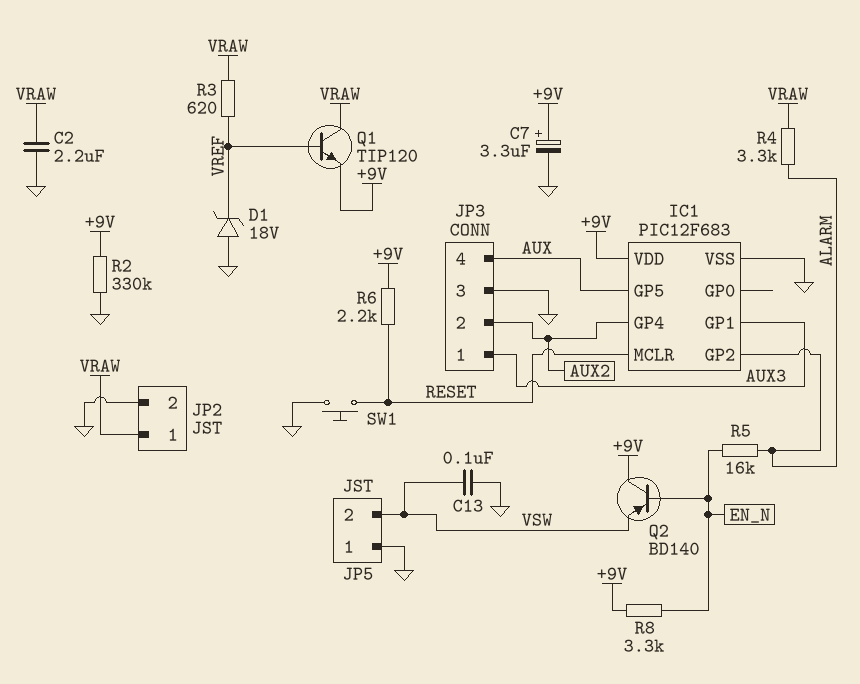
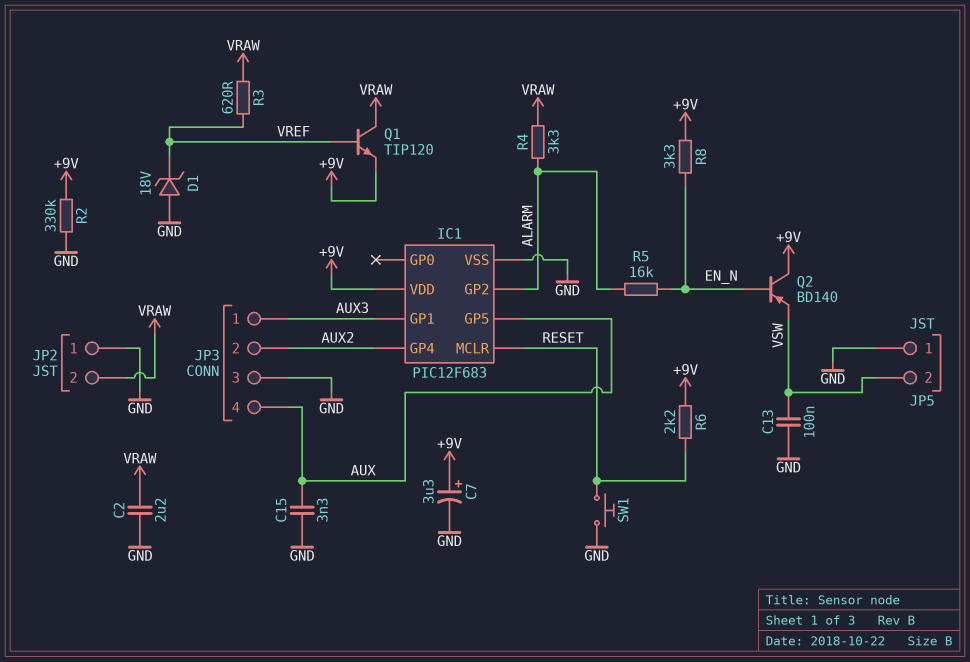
C15: none -> 3.3nF (AUX, GND)
JP2 pin 1: VRAW -> GND
JP2 pin 2: GND -> VRAW

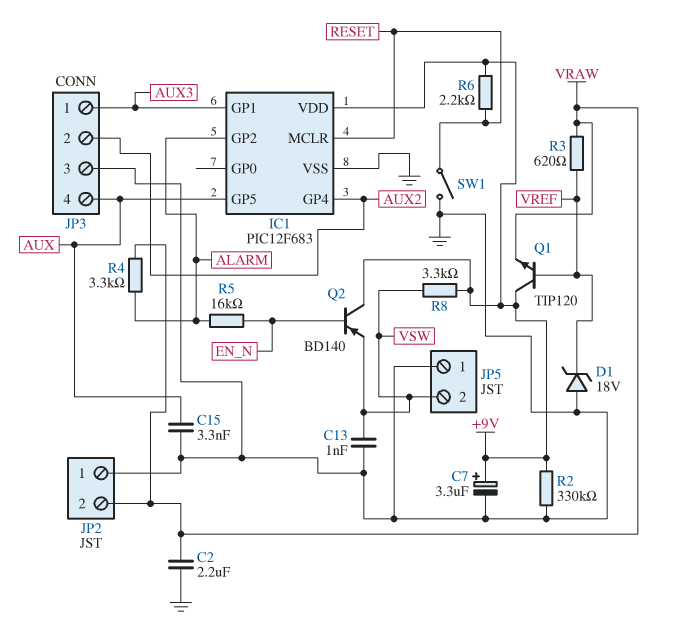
C13: 100nF (GND, VSW) -> 1nF (GND, VSW)
Q1: NPN TIP120 (B VREF, C VRAW, E +9V) -> NPN TIP120 (B VREF, C +9V, E VRAW)
R8: 3.3k (+9V, EN_N) -> 3.3k (+9V, VSW)
SW1: button (GND, RESET) -> switch (GND, RESET)

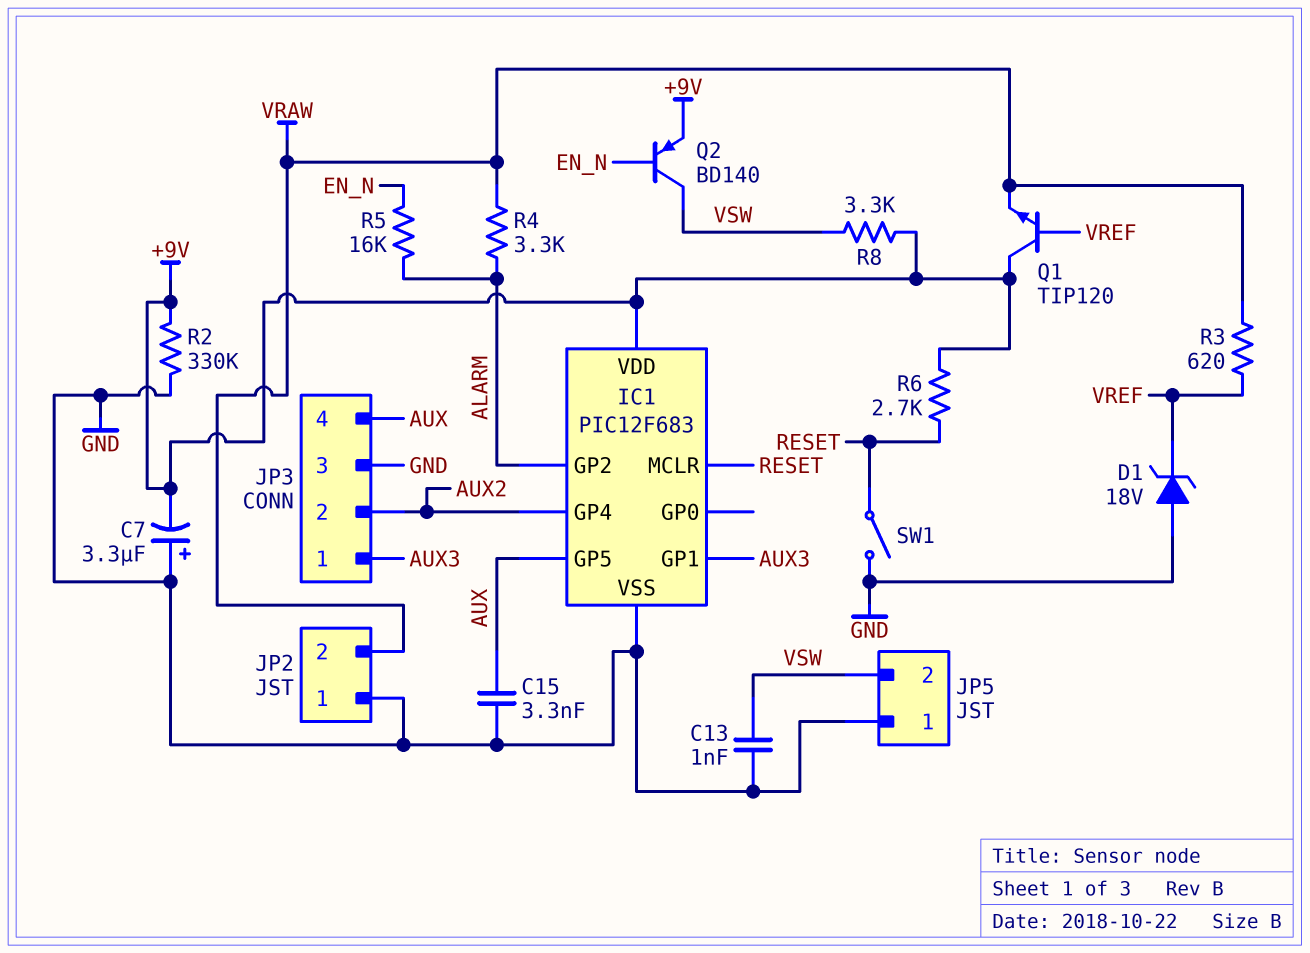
C2: 2.2uF (GND, VRAW) -> none
C7: 3.3uF (plus +9V, minus GND) -> 3.3uF (plus GND, minus +9V)
Q2: PNP BD140 (B EN_N, C +9V, E VSW) -> PNP BD140 (B EN_N, C VSW, E +9V)
R6: 2.2k (+9V, RESET) -> 2.7k (+9V, RESET)

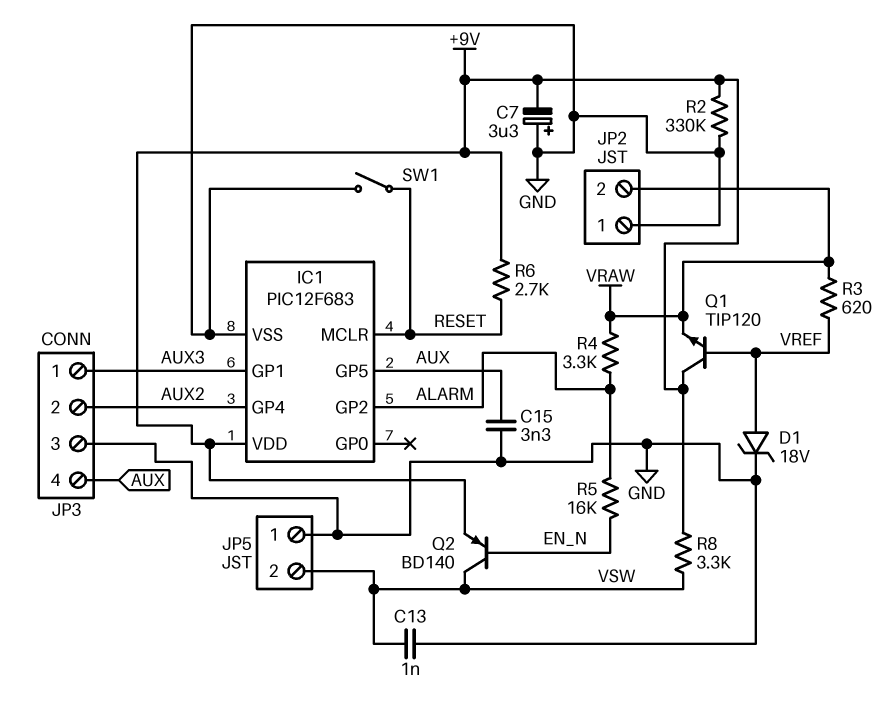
D1: zener 18V (A GND, K VREF) -> zener 18V (A VREF, K GND)

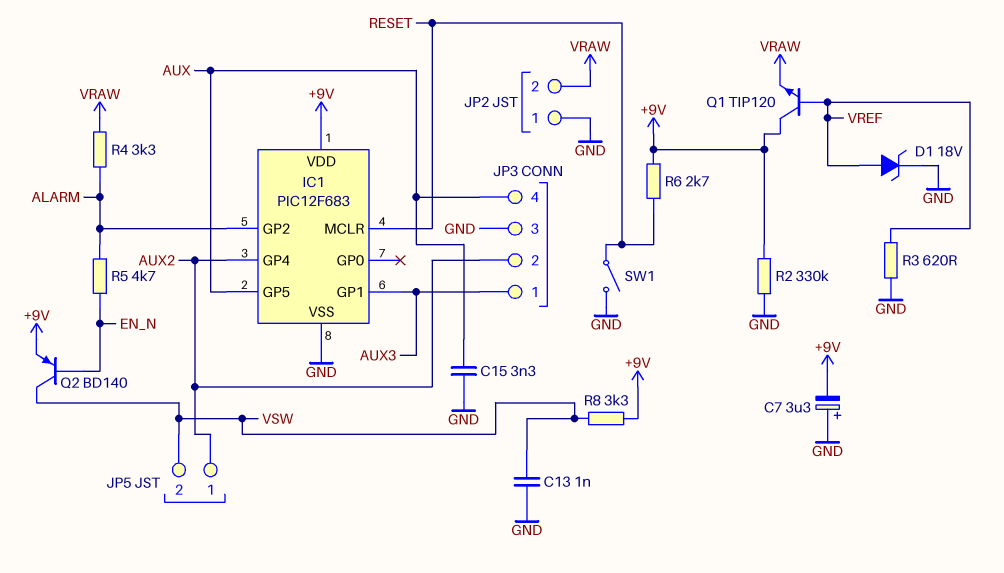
JP5 pin 1: GND -> AUX2
R3: 620 (VRAW, VREF) -> 620 (GND, VREF)
R5: 16k (ALARM, EN_N) -> 4.7k (ALARM, EN_N)

